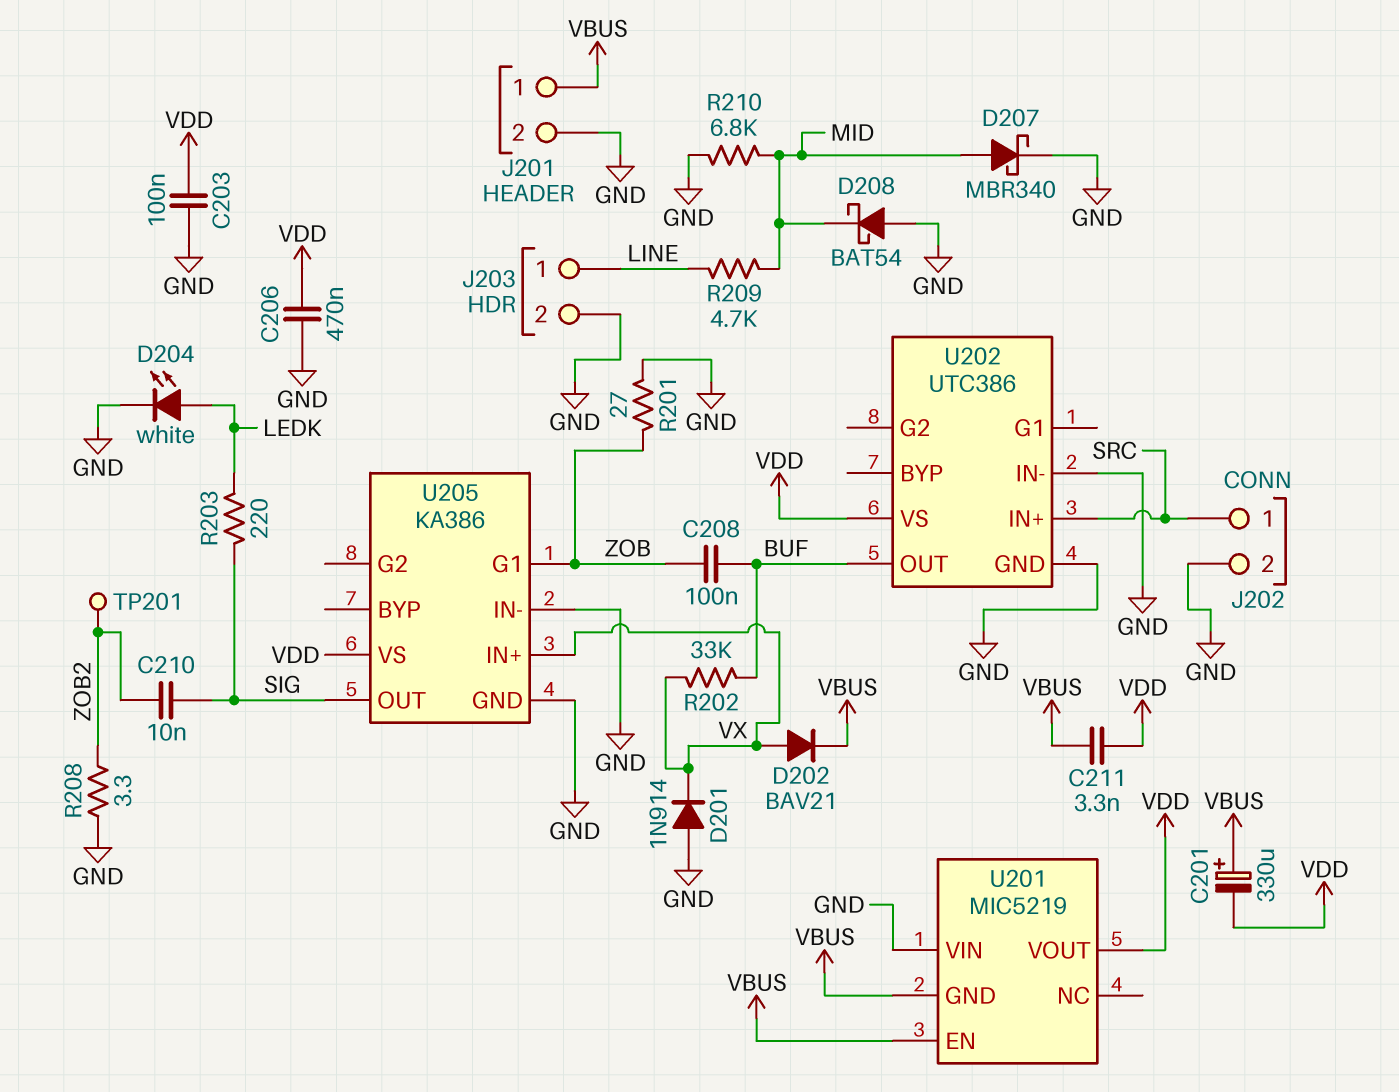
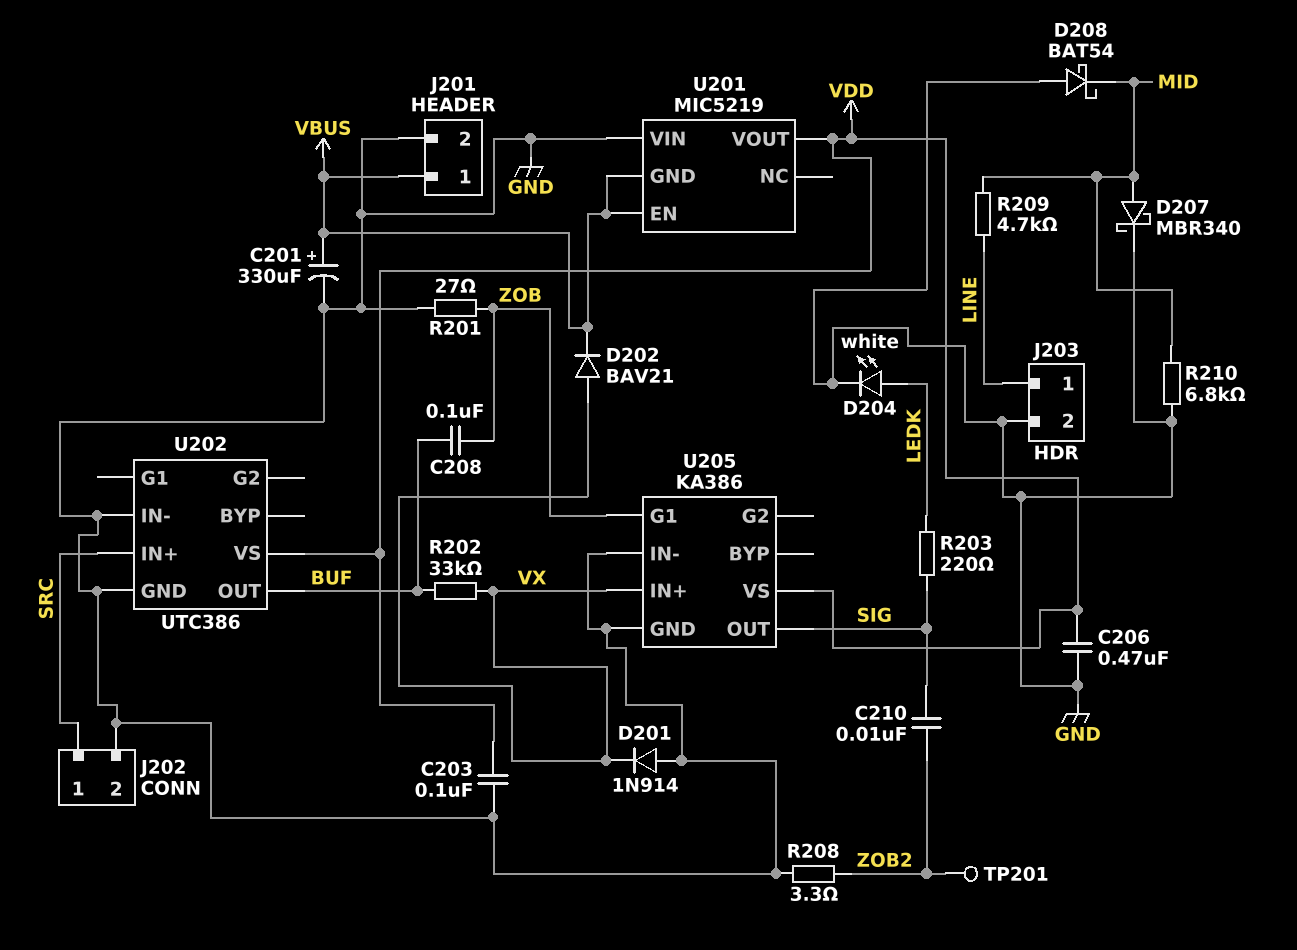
C201: 330uF (plus VBUS, minus VDD) -> 330uF (plus VBUS, minus GND)
C211: 3.3nF (VBUS, VDD) -> none

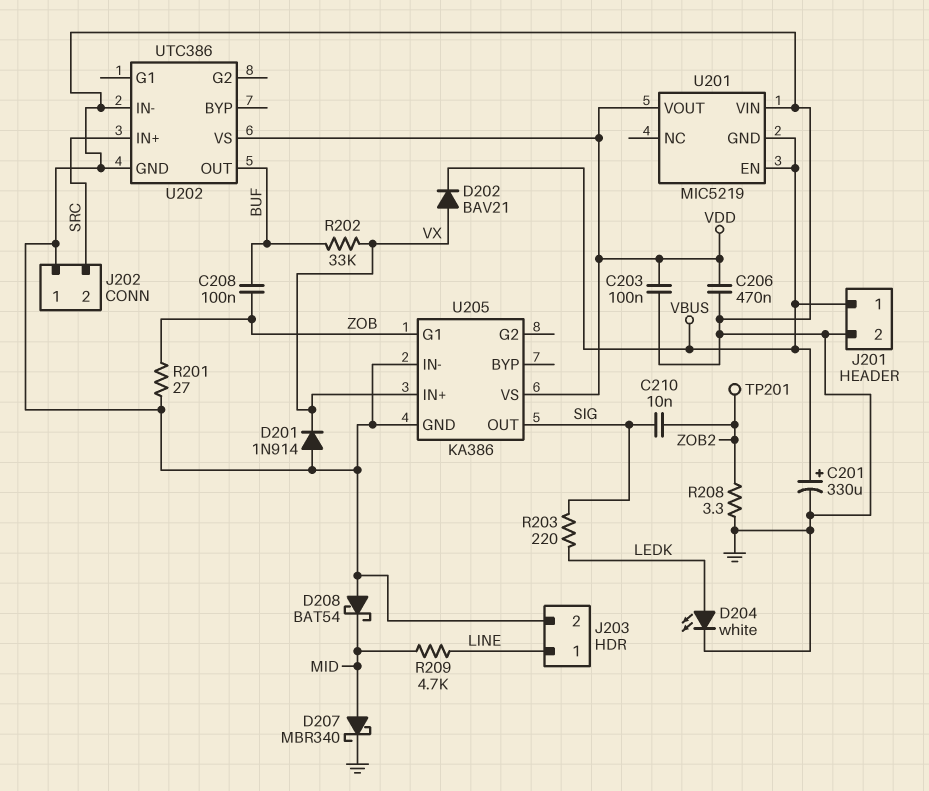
J202 pin 1: SRC -> GND
J202 pin 2: GND -> SRC
R210: 6.8k (GND, MID) -> none

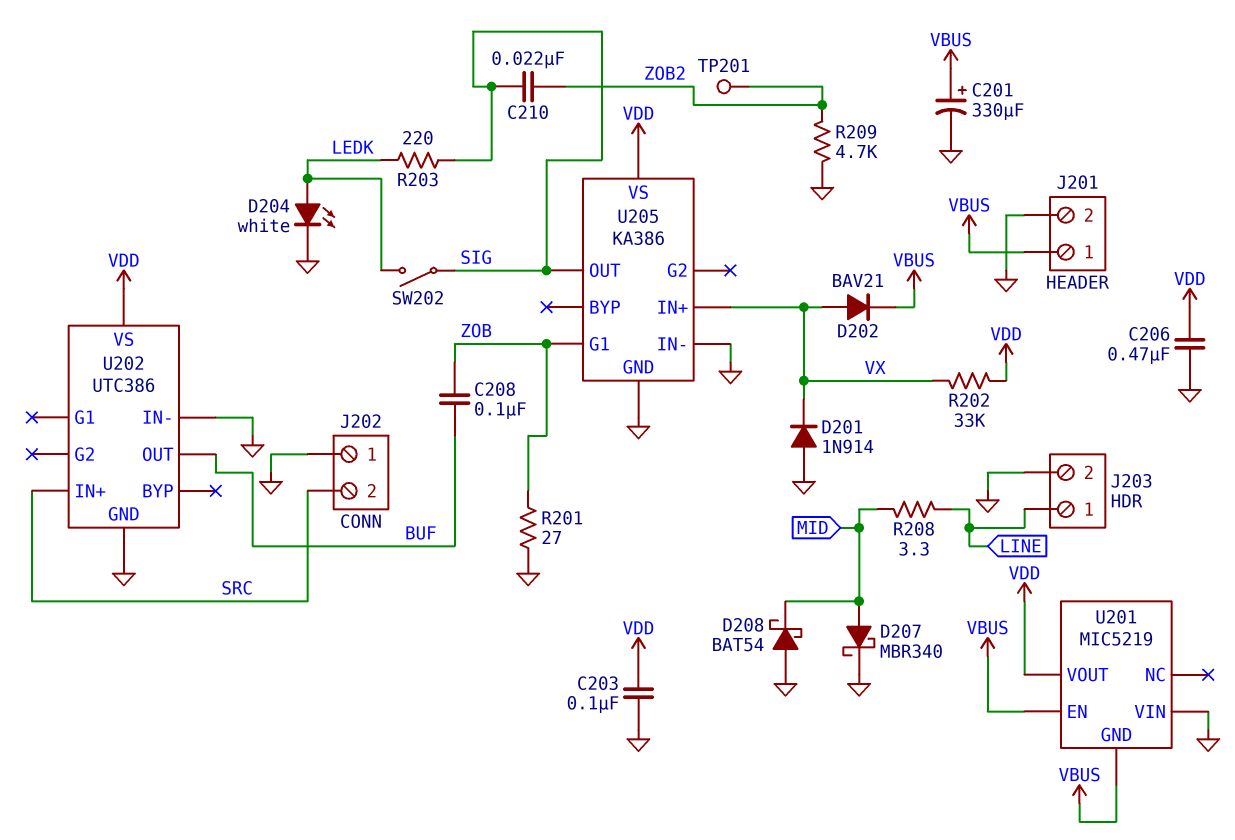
C210: 10nF (SIG, ZOB2) -> 22nF (SIG, ZOB2)
R202: 33k (BUF, VX) -> 33k (VDD, VX)
R208: 3.3 (GND, ZOB2) -> 3.3 (LINE, MID)
R209: 4.7k (LINE, MID) -> 4.7k (GND, ZOB2)
SW202: none -> switch (LEDK, SIG)

